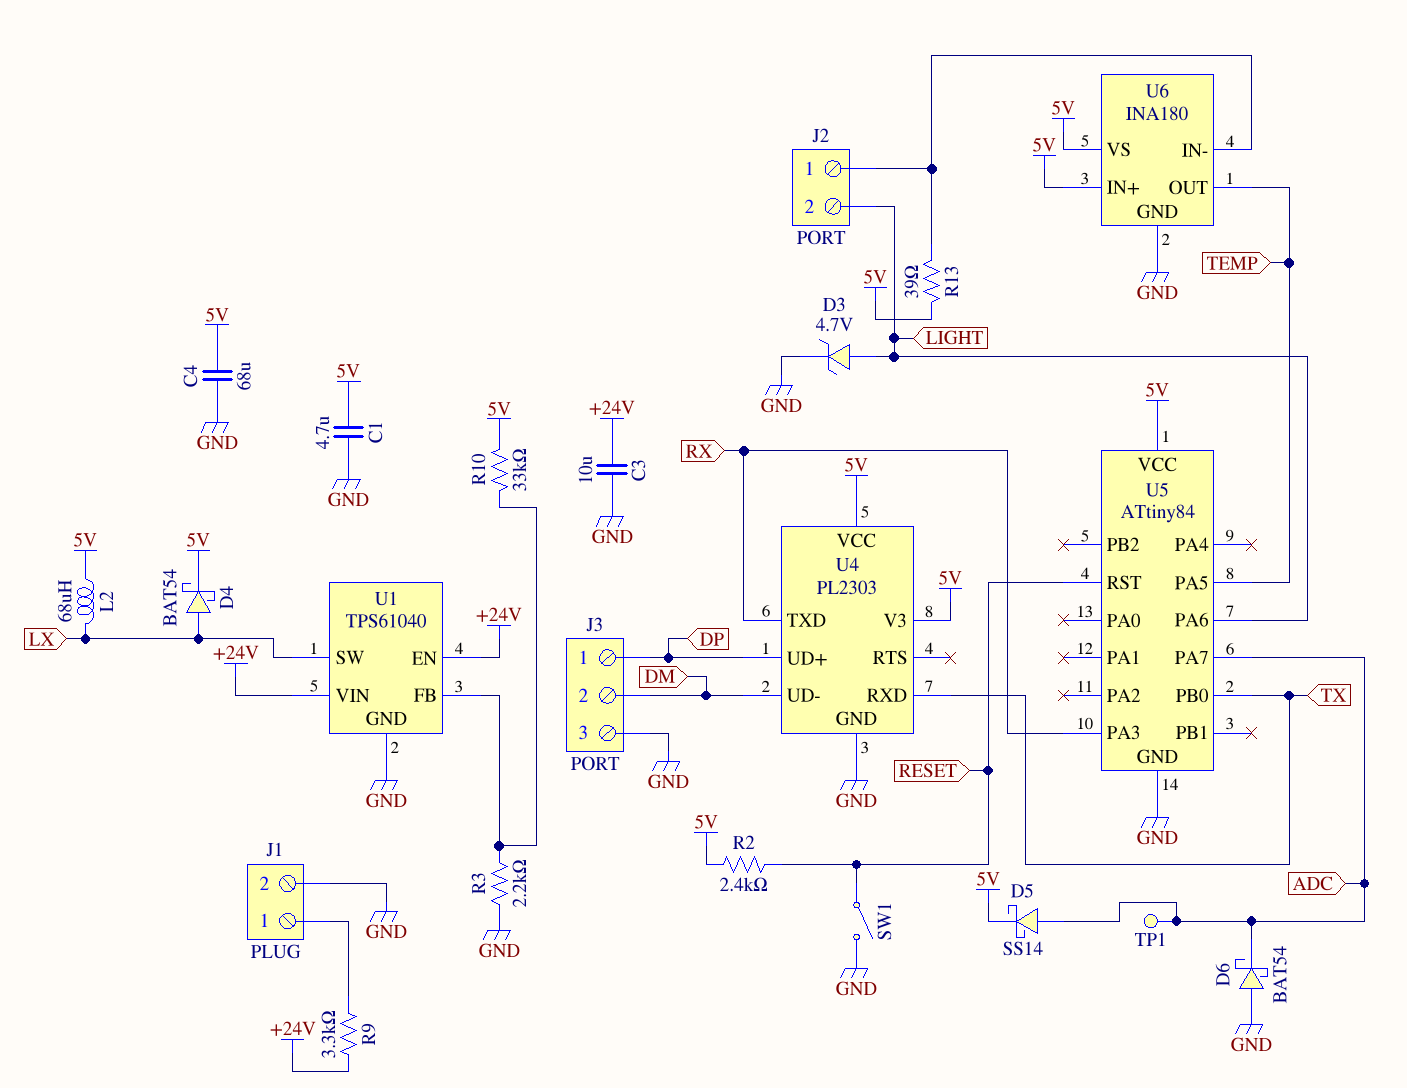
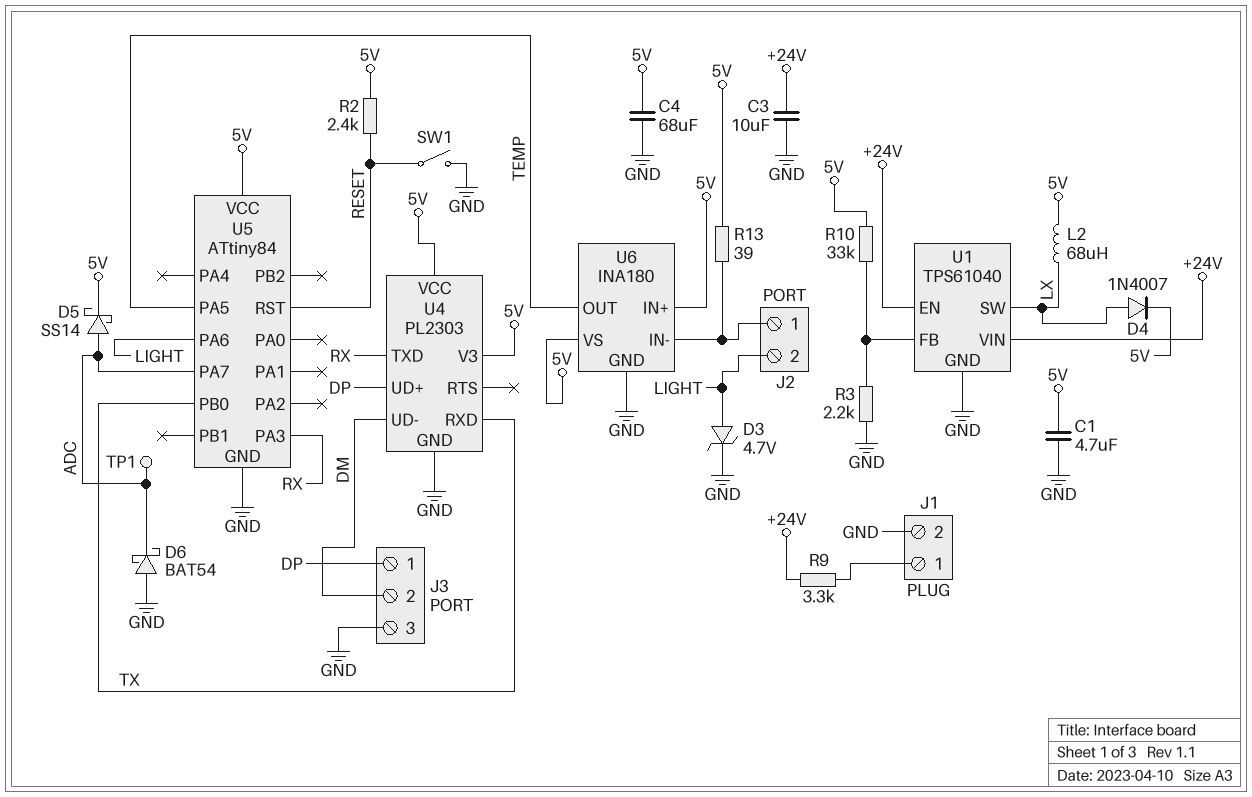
D4: schottky BAT54 (A LX, K 5V) -> diode 1N4007 (A LX, K 5V)

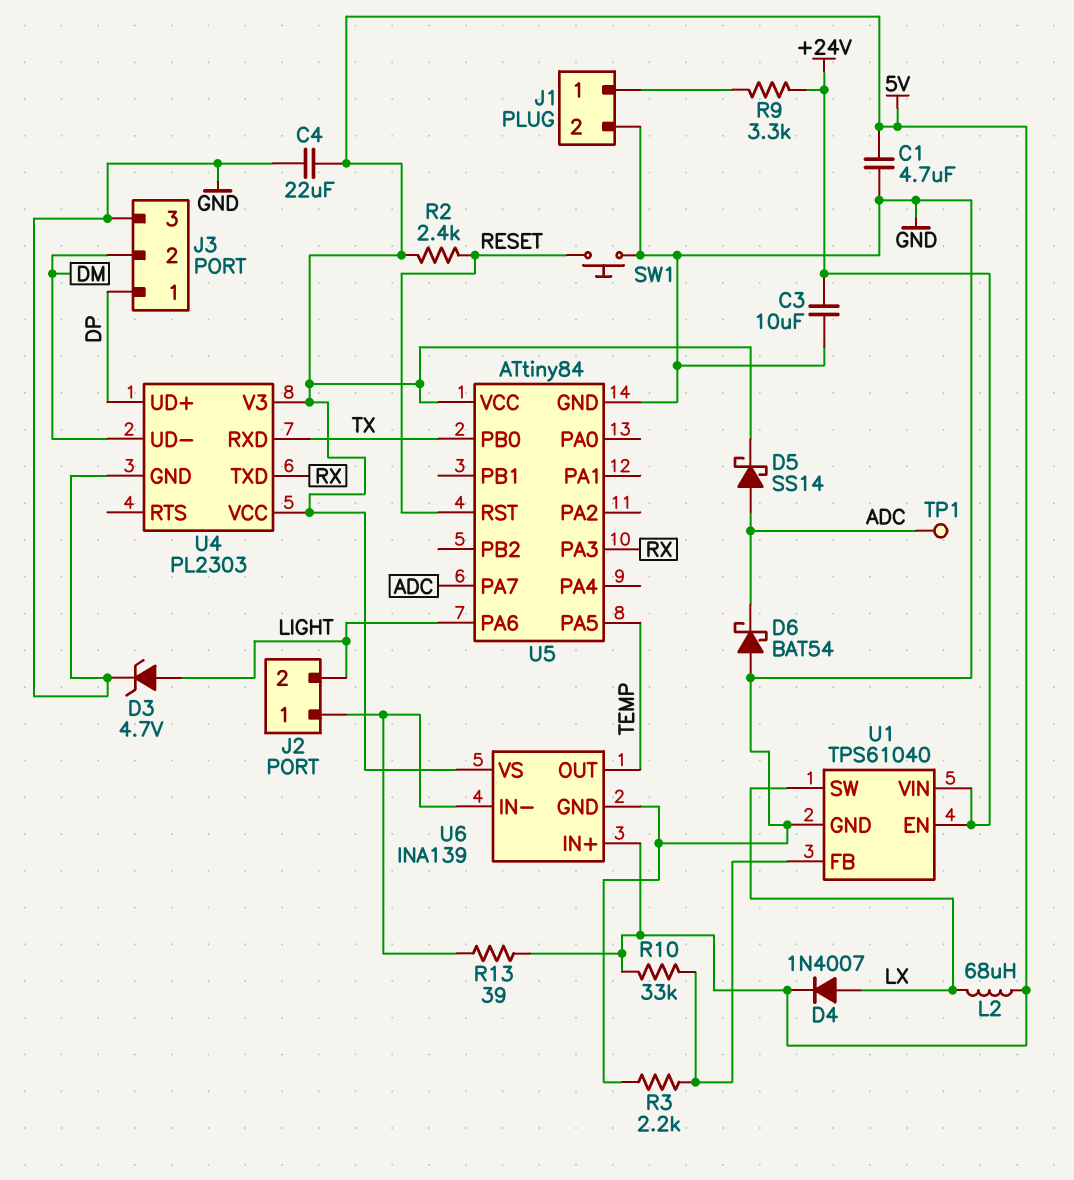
C4: 68uF (5V, GND) -> 22uF (5V, GND)
SW1: switch (GND, RESET) -> button (GND, RESET)
U6: INA180 -> INA139

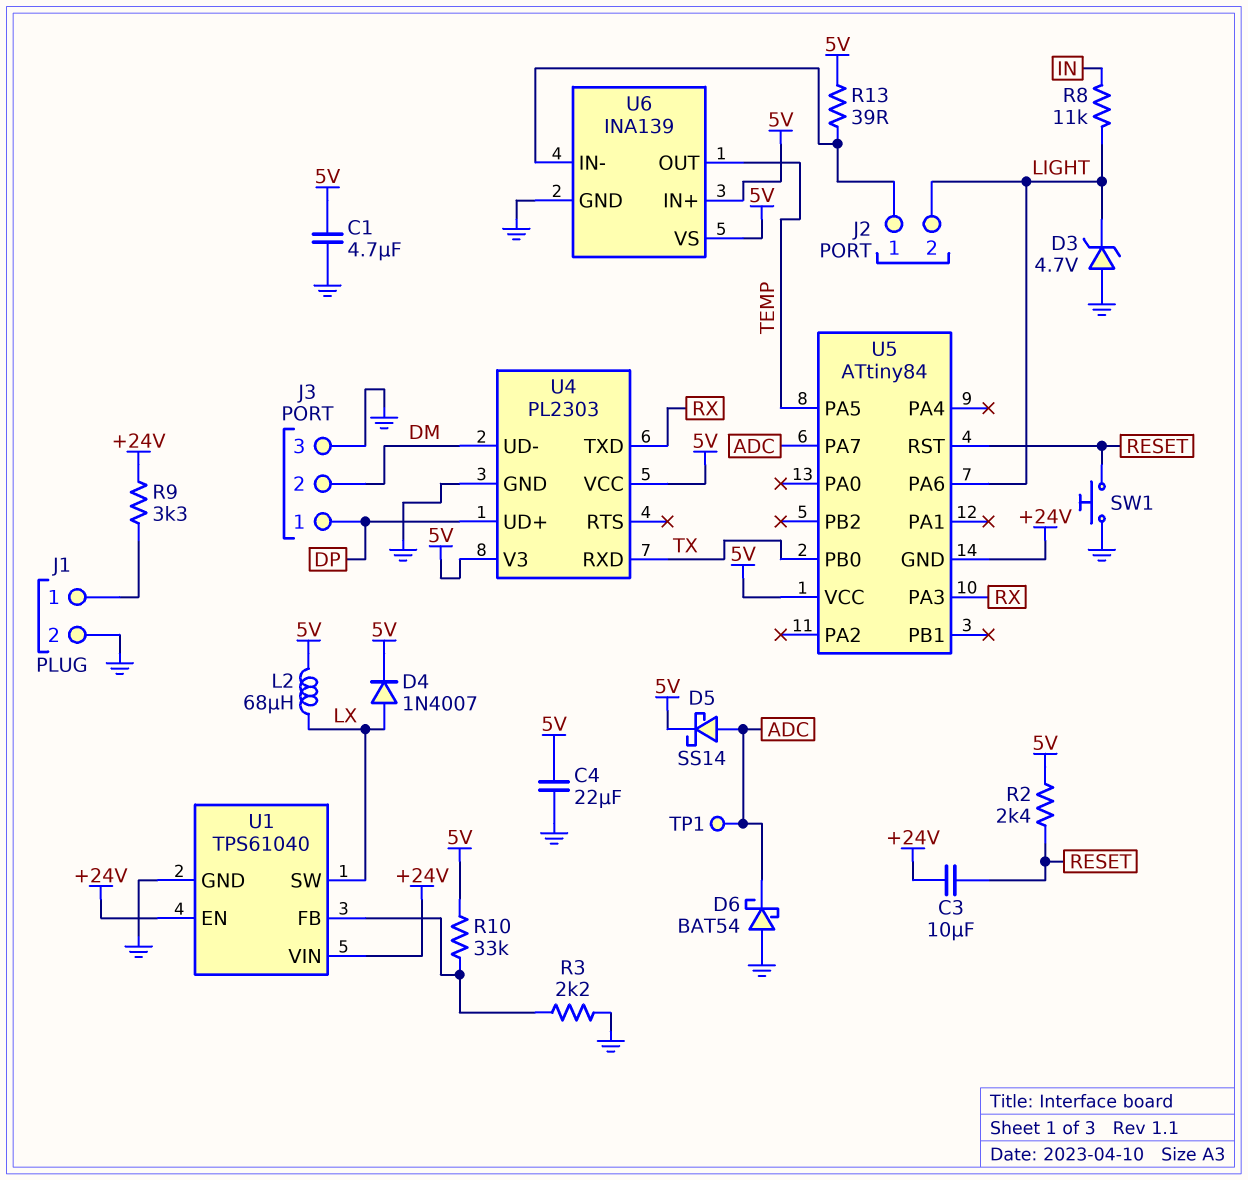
C3: 10uF (+24V, GND) -> 10uF (+24V, RESET)
D3: zener 4.7V (A LIGHT, K GND) -> zener 4.7V (A GND, K LIGHT)
R8: none -> 11k (IN, LIGHT)
U5 pin GND: GND -> +24V

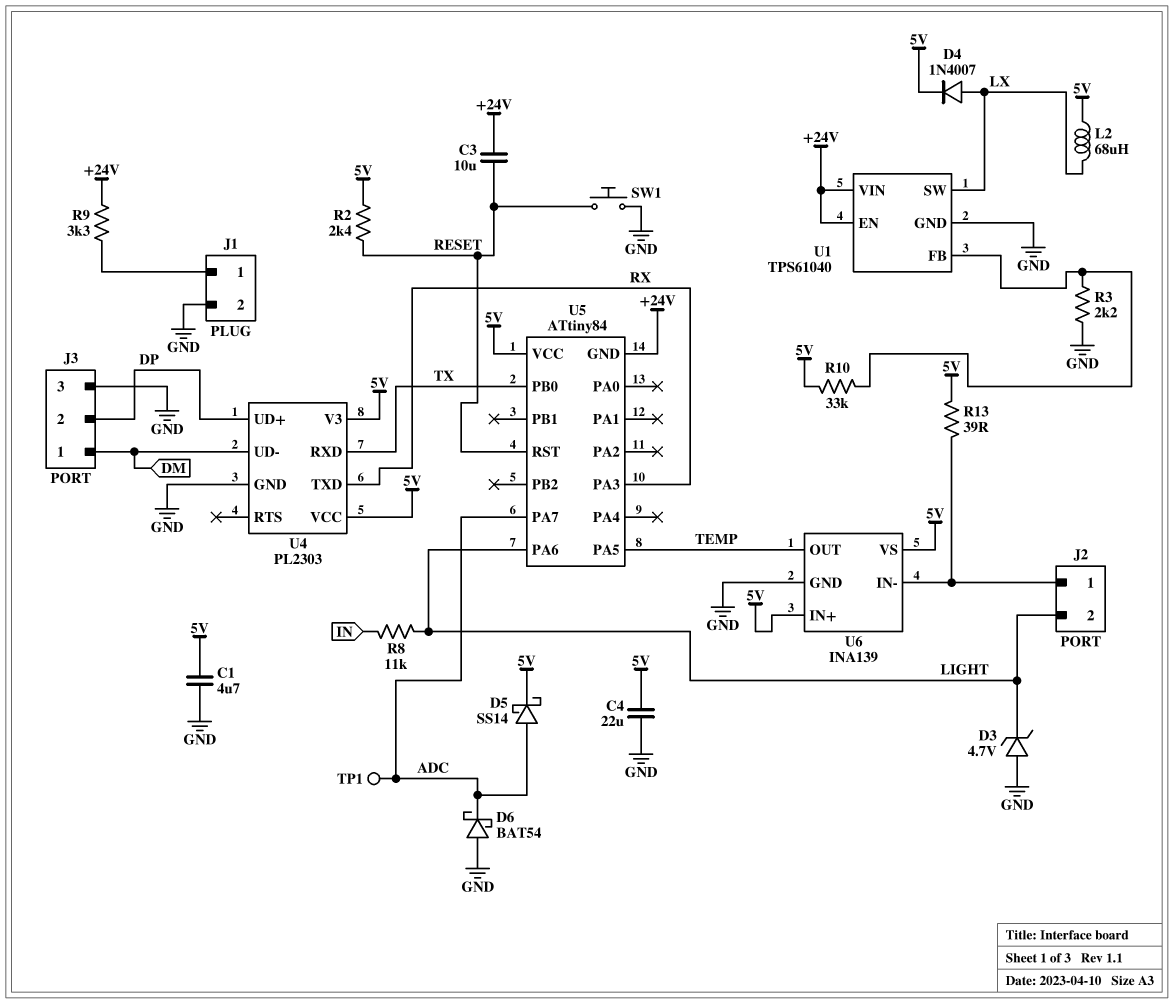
J3 pin 1: DP -> DM
J3 pin 2: DM -> DP

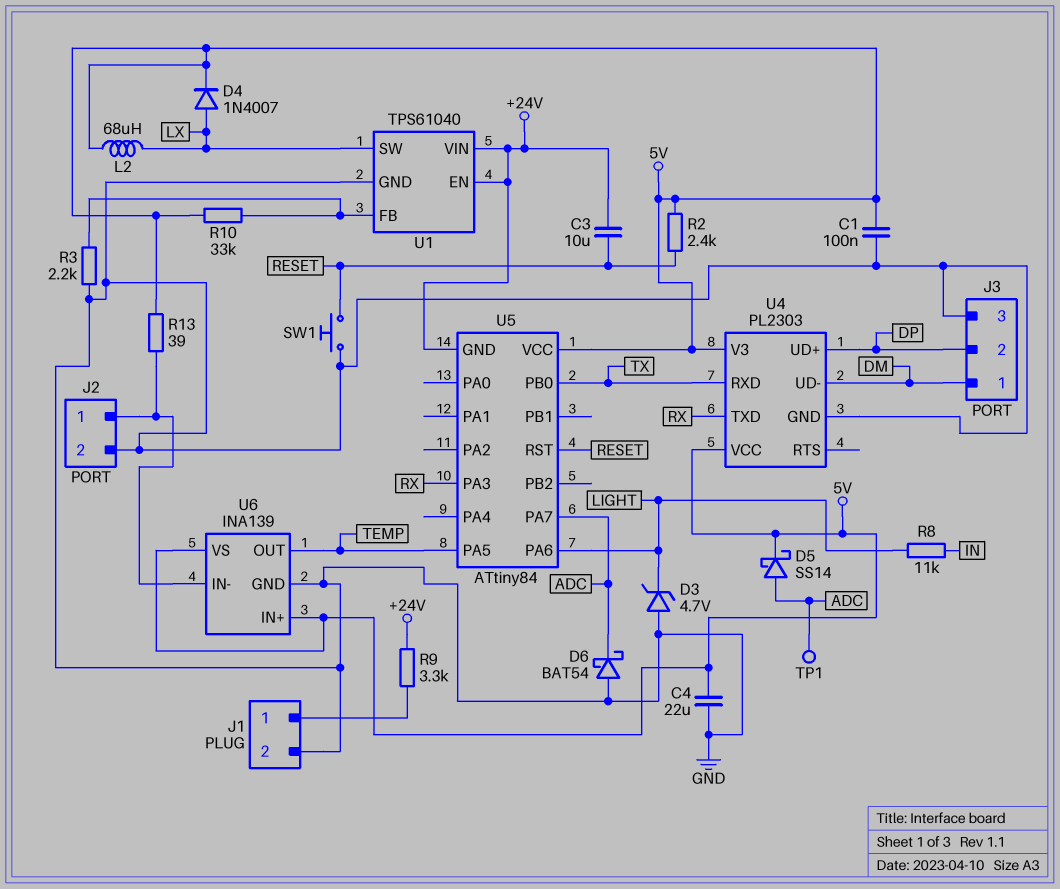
C1: 4.7uF (5V, GND) -> 100nF (5V, GND)
J2 pin 2: LIGHT -> GND

